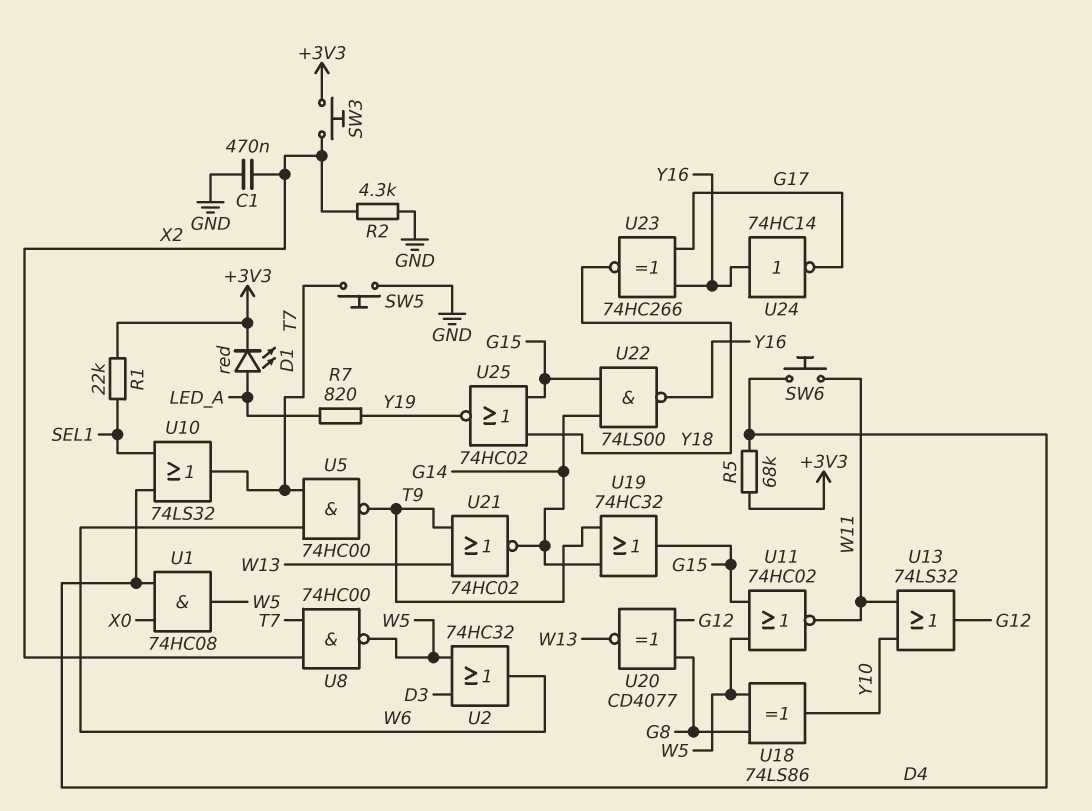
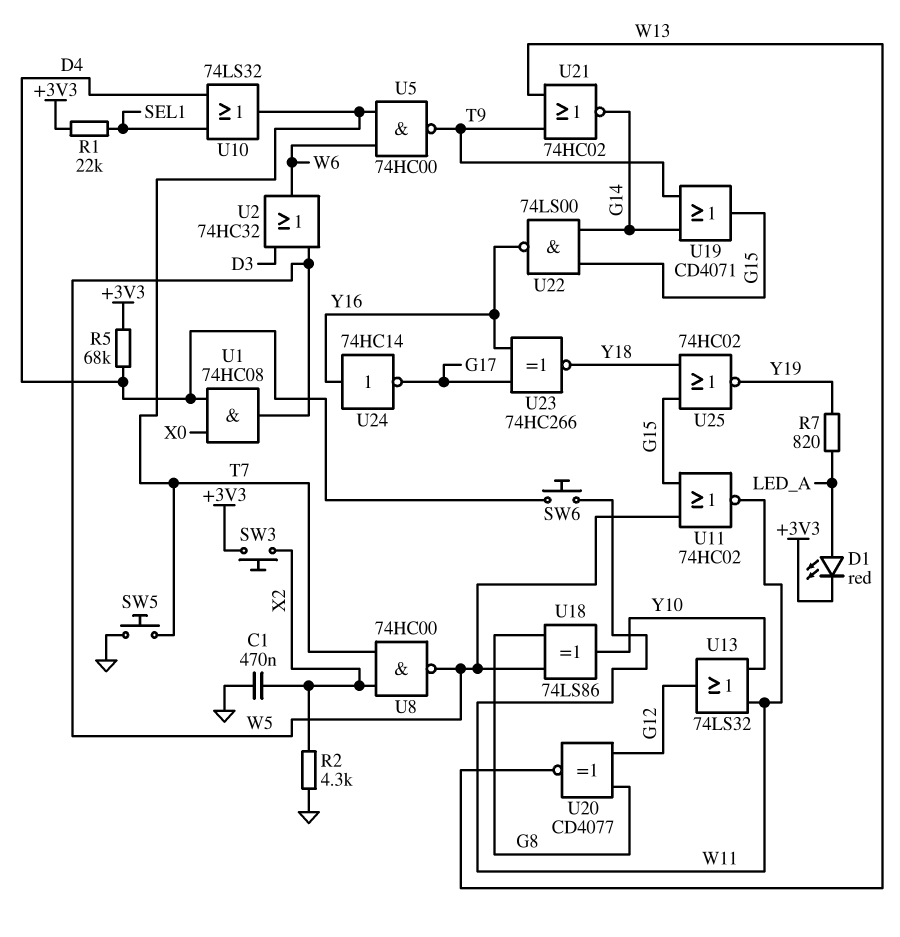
U19: OR 74HC32 (in G14, in T9, out G15) -> OR CD4071 (in G14, in T9, out G15)

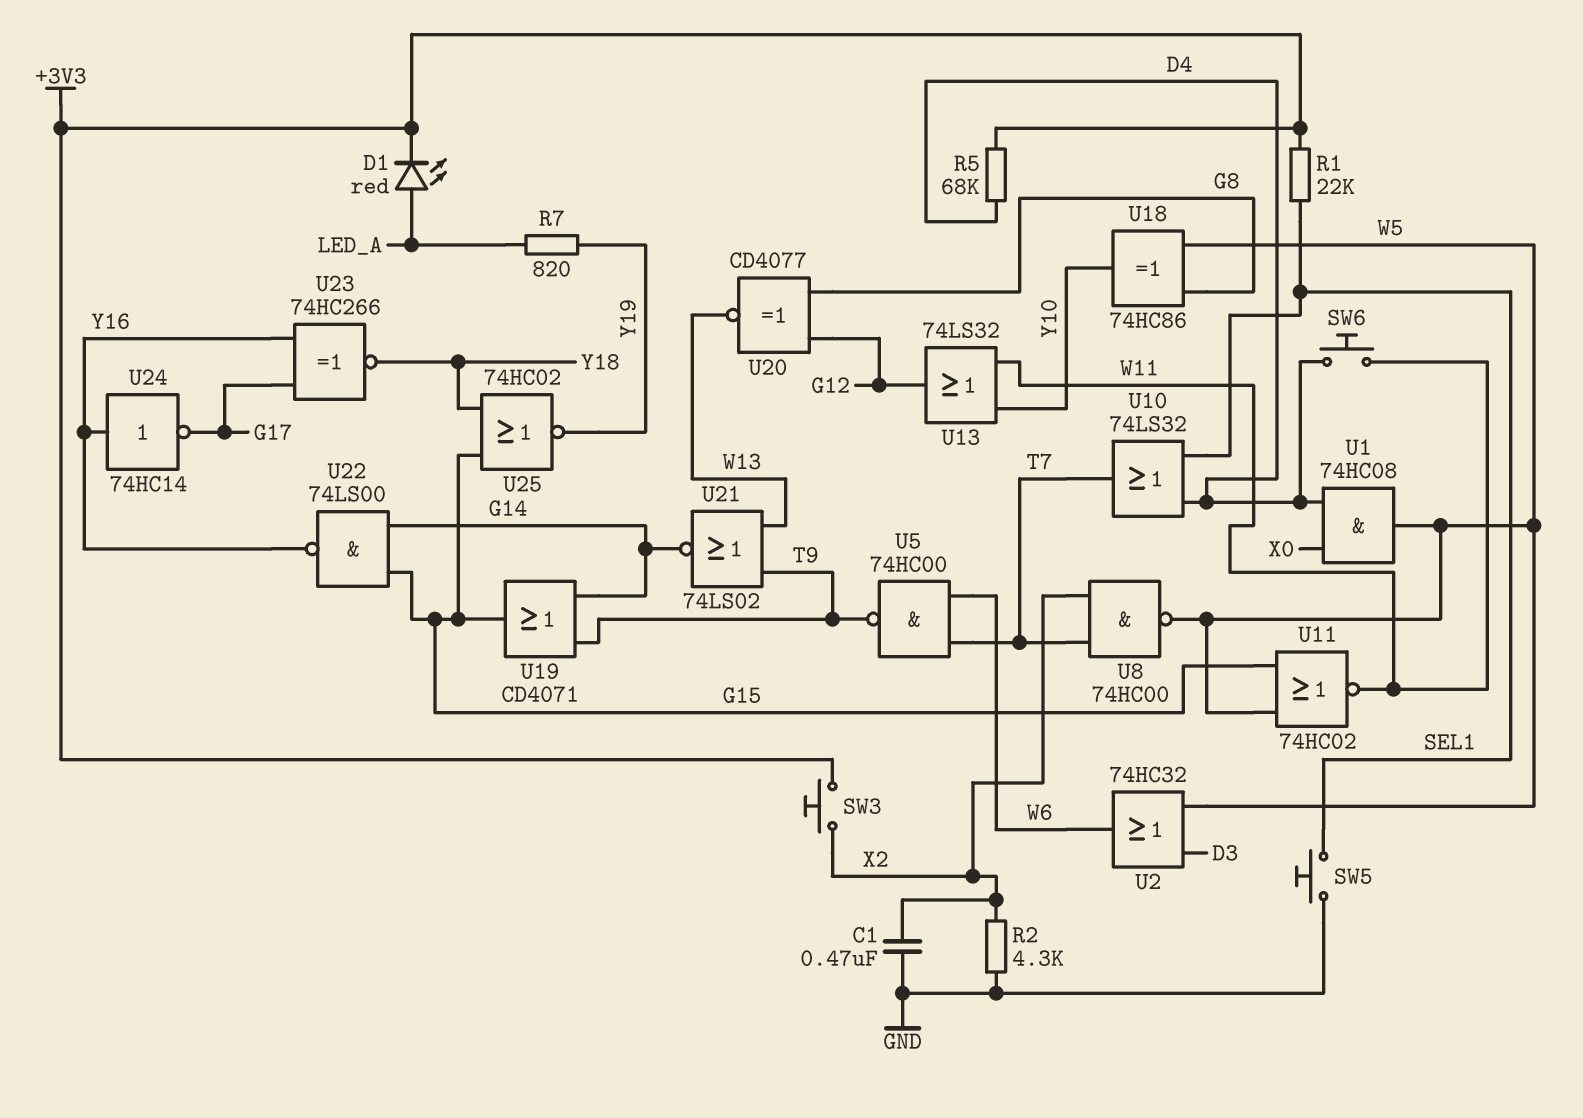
SW5: button (GND, T7) -> button (GND, SEL1)
U18: XOR 74LS86 (in G8, in W5, out Y10) -> XOR 74HC86 (in G8, in W5, out Y10)
U21: NOR 74HC02 (in T9, in W13, out G14) -> NOR 74LS02 (in T9, in W13, out G14)

